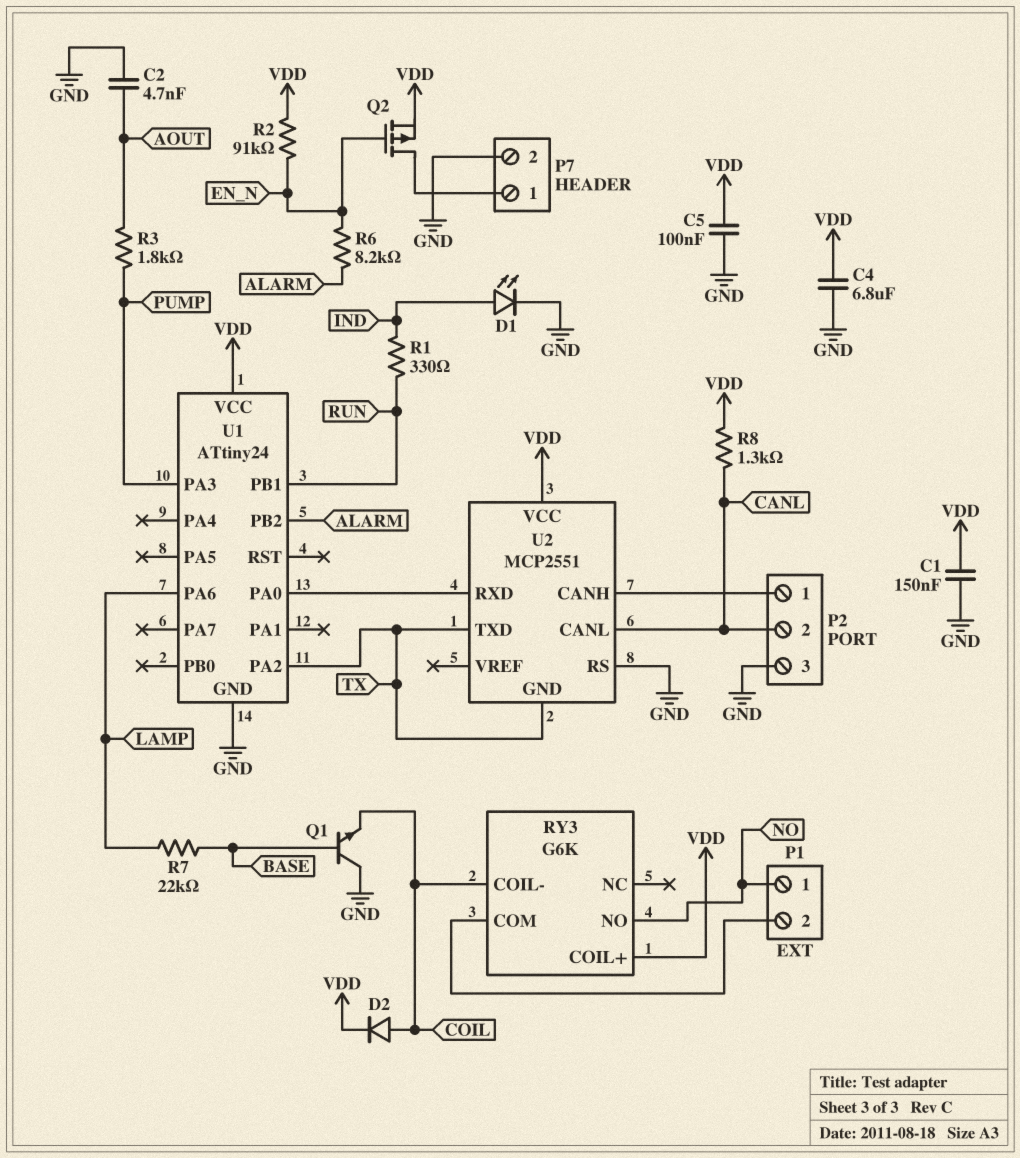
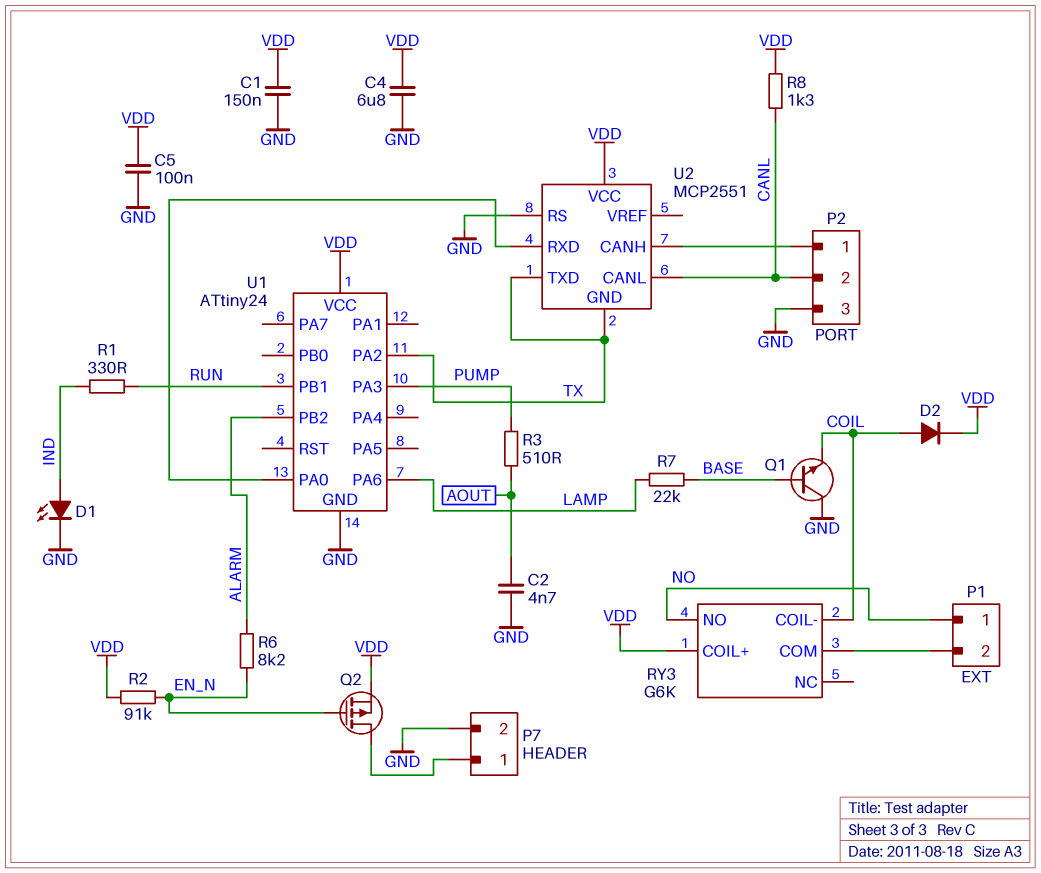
R3: 1.8k (AOUT, PUMP) -> 510 (AOUT, PUMP)

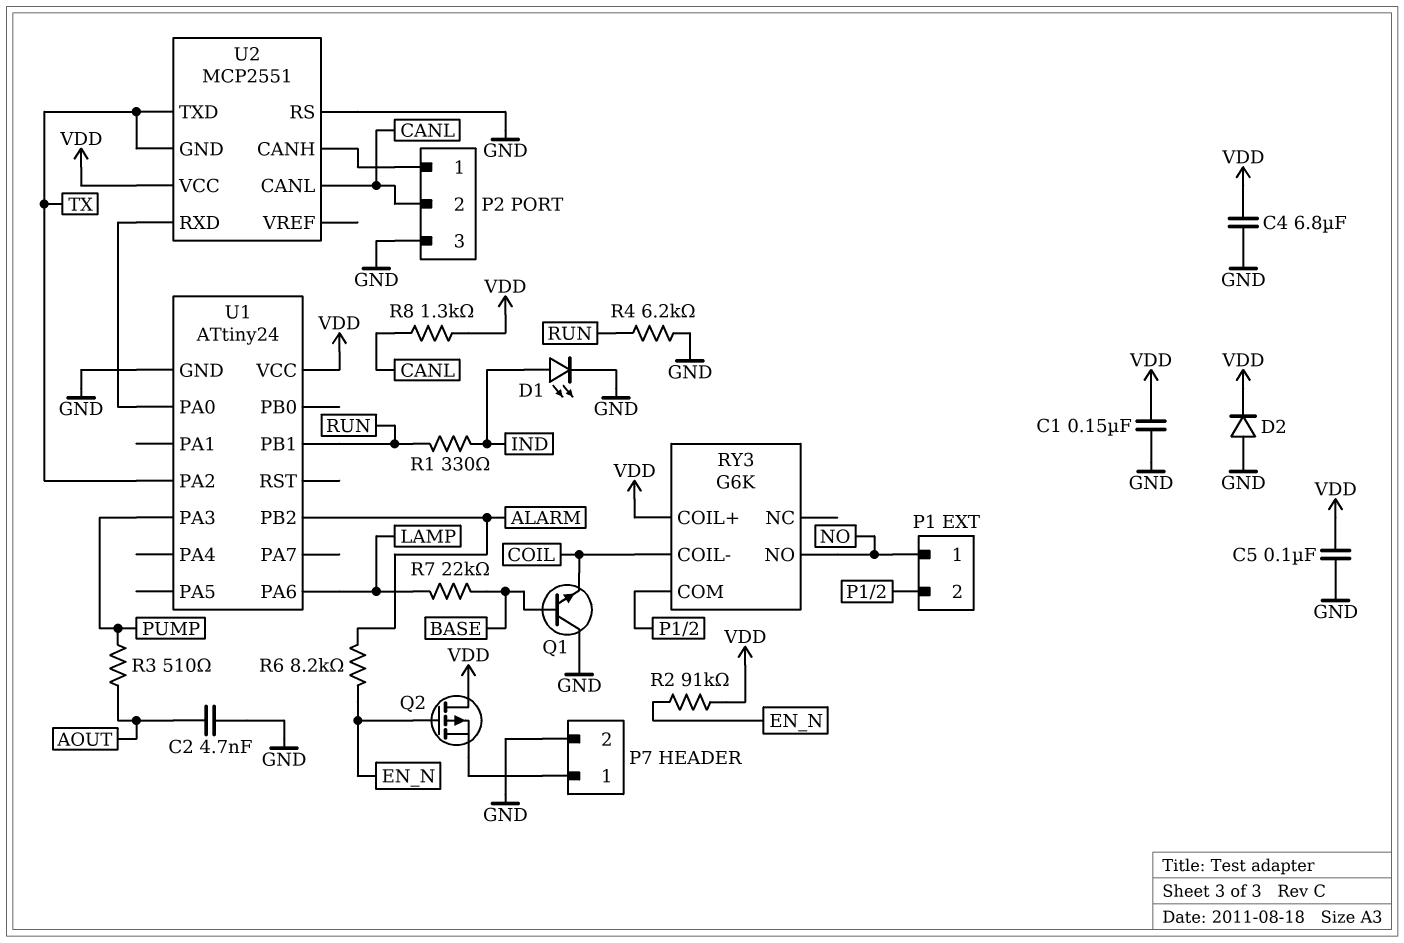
D2: diode (A COIL, K VDD) -> diode (A GND, K VDD)
Q2: PMOS (G EN_N, D P7/1, S VDD) -> PMOS (G EN_N, D VDD, S P7/1)
R4: none -> 6.2k (GND, RUN)

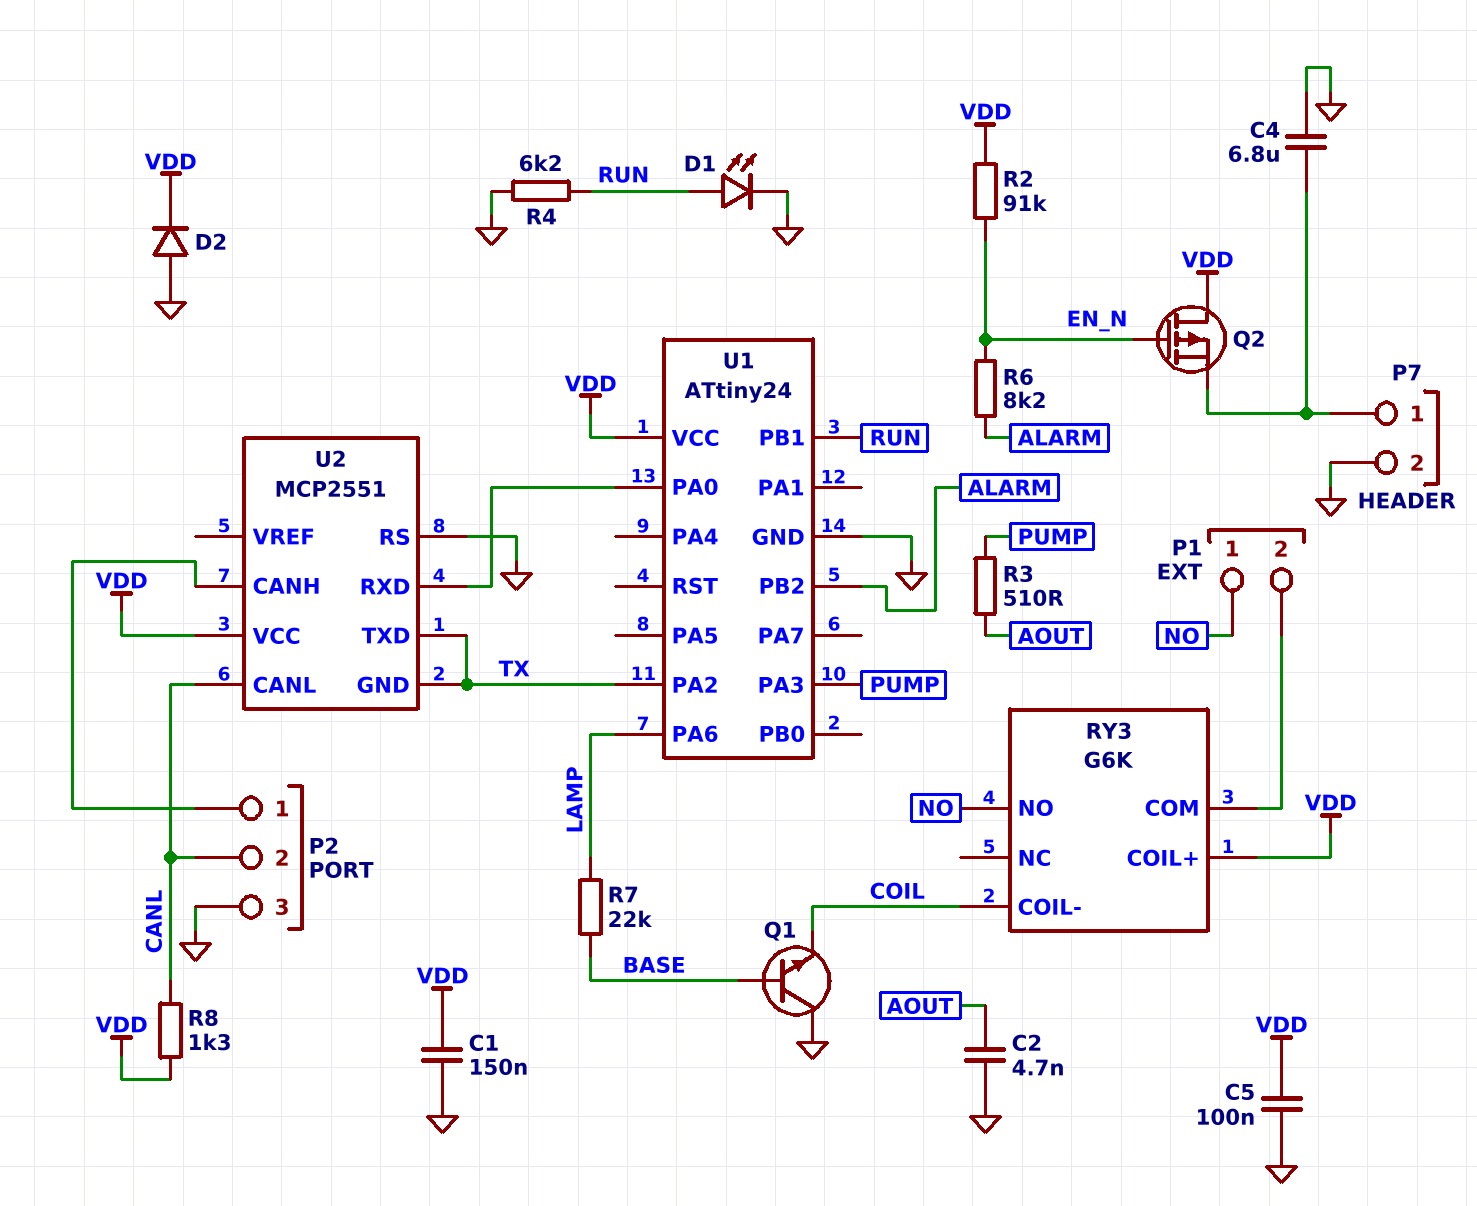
C4: 6.8uF (GND, VDD) -> 6.8uF (GND, P7/1)
D1: LED (A IND, K GND) -> LED (A RUN, K GND)
R1: 330 (IND, RUN) -> none

